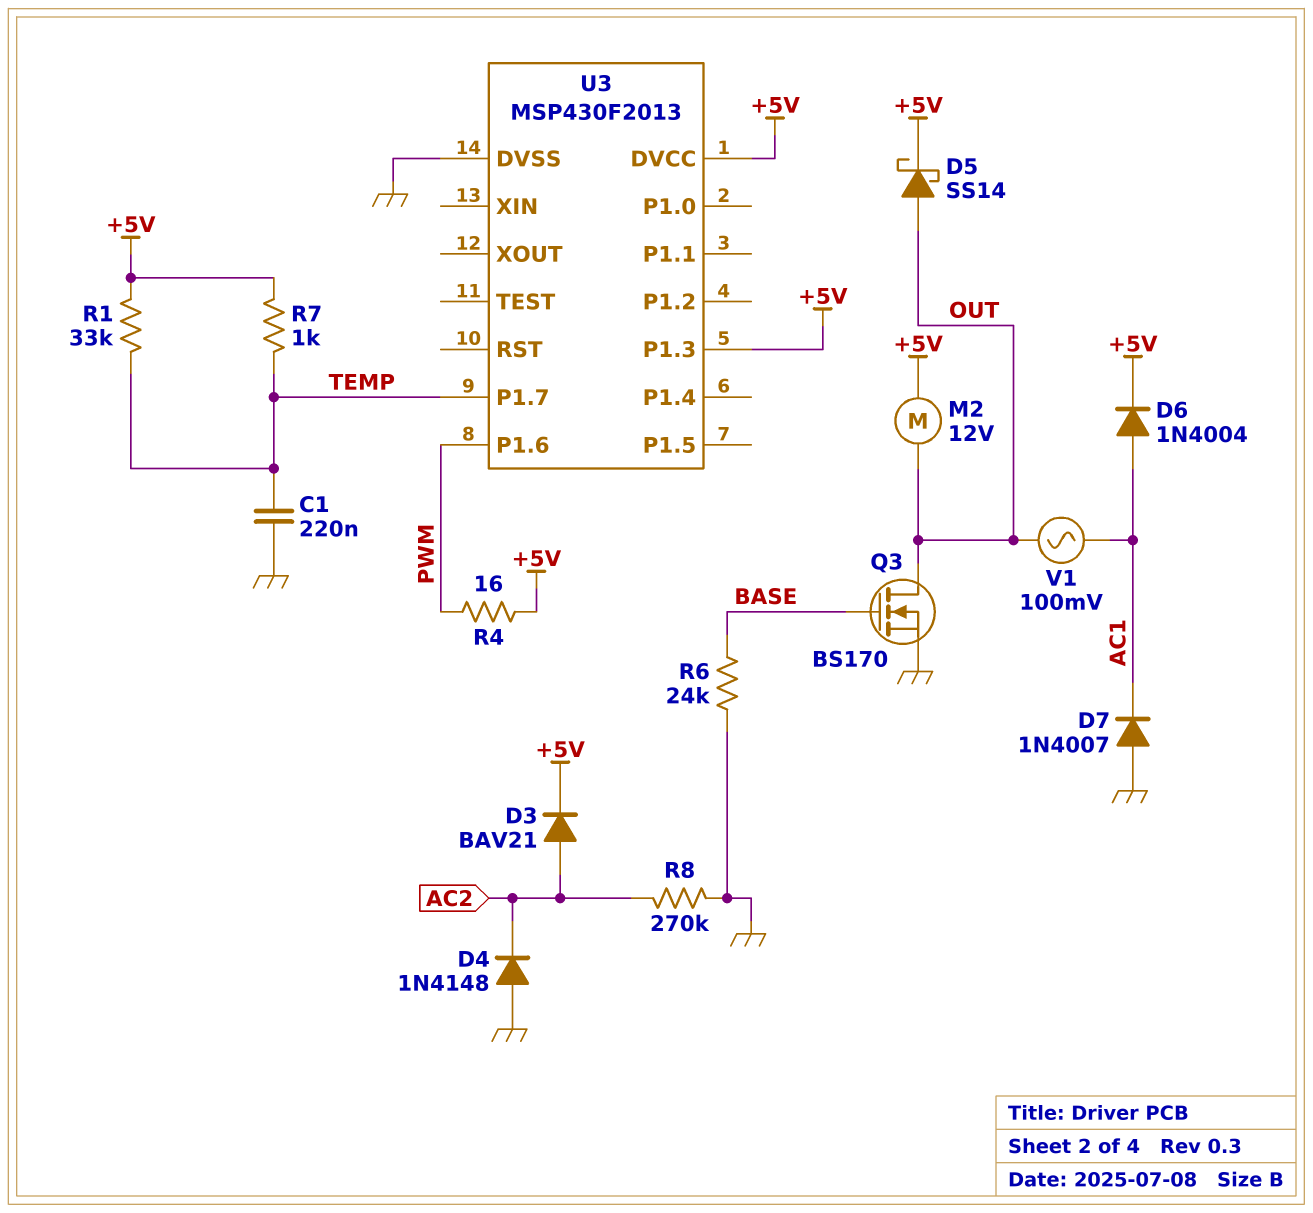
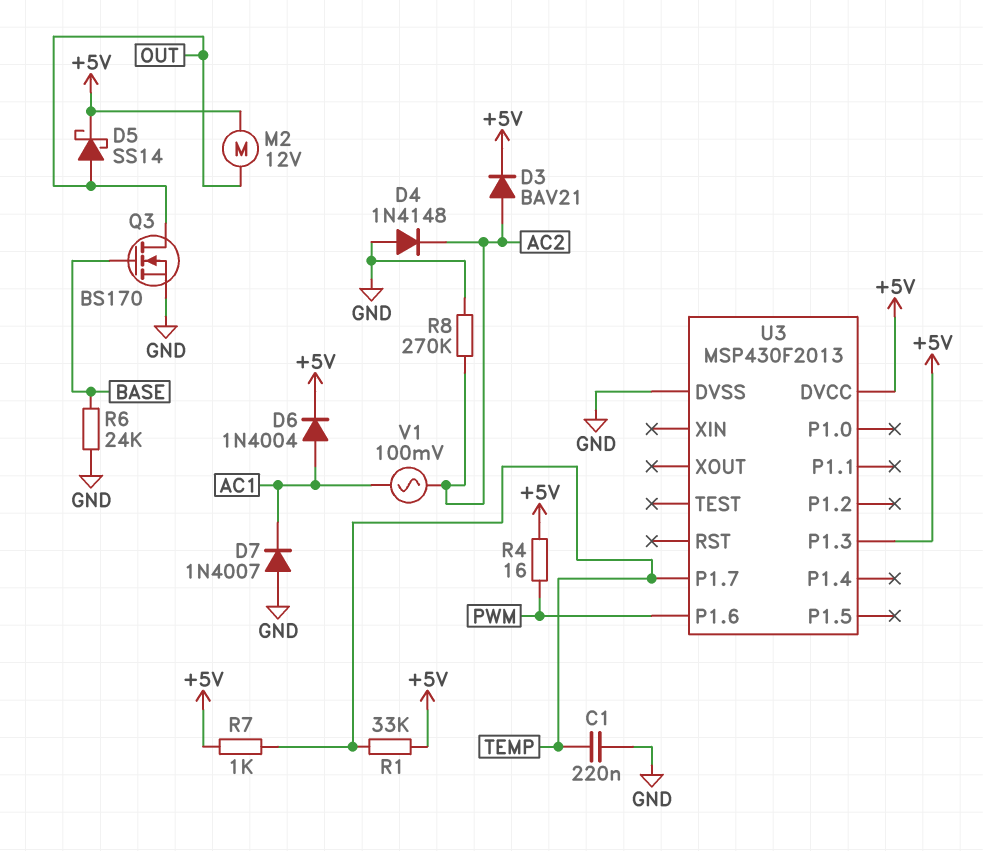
V1: AC 100mV (AC1, OUT) -> AC 100mV (AC1, AC2)

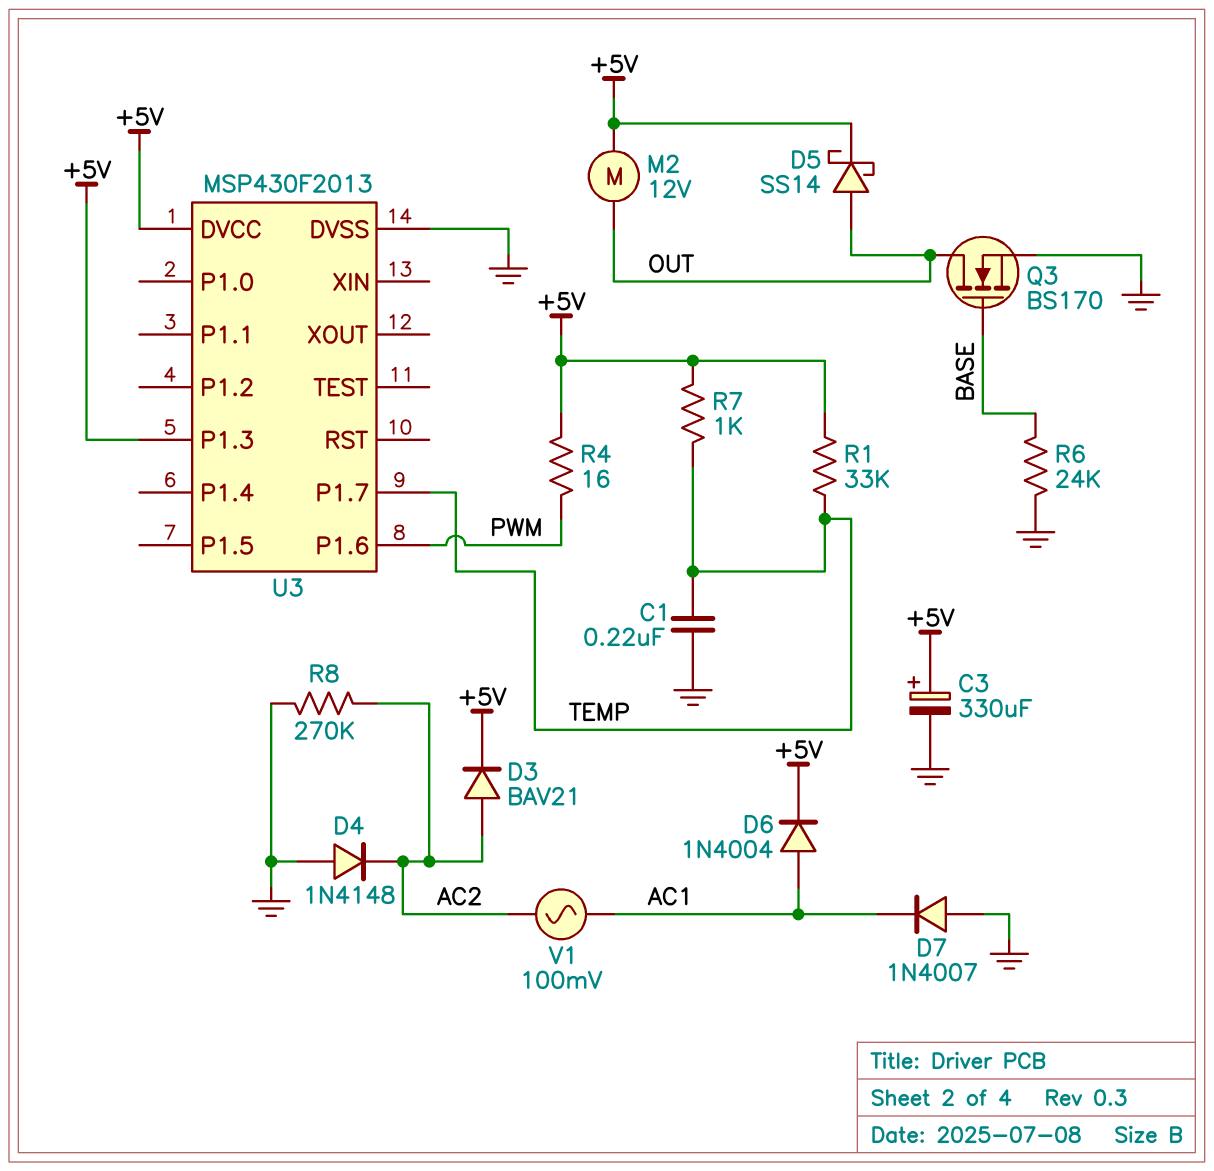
C3: none -> 330uF (plus +5V, minus GND)

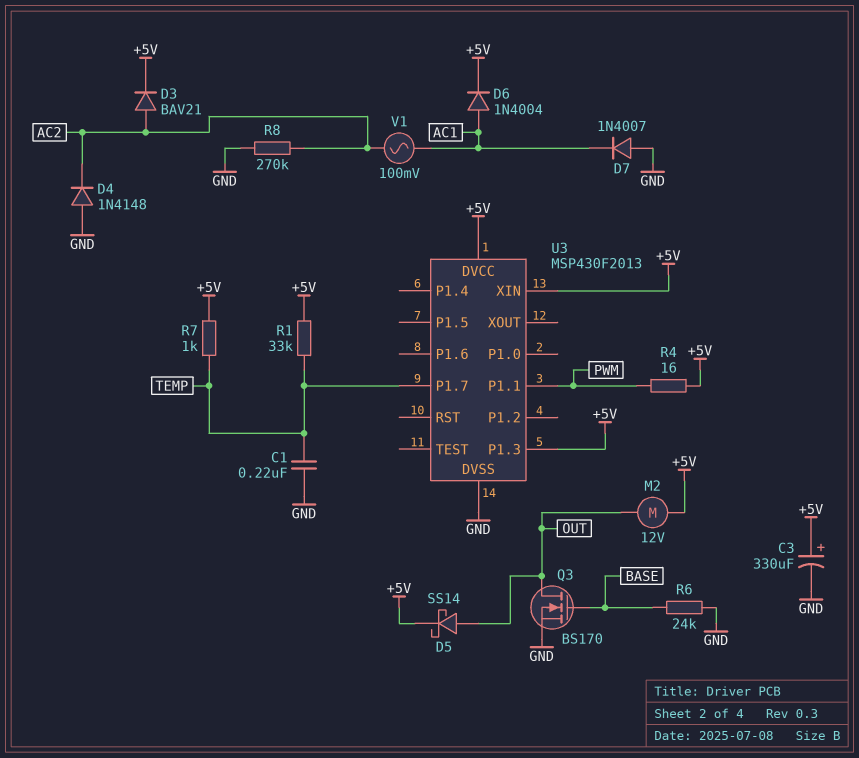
U3 pin P1.1: none -> PWM
U3 pin P1.6: PWM -> none
U3 pin XIN: none -> +5V

